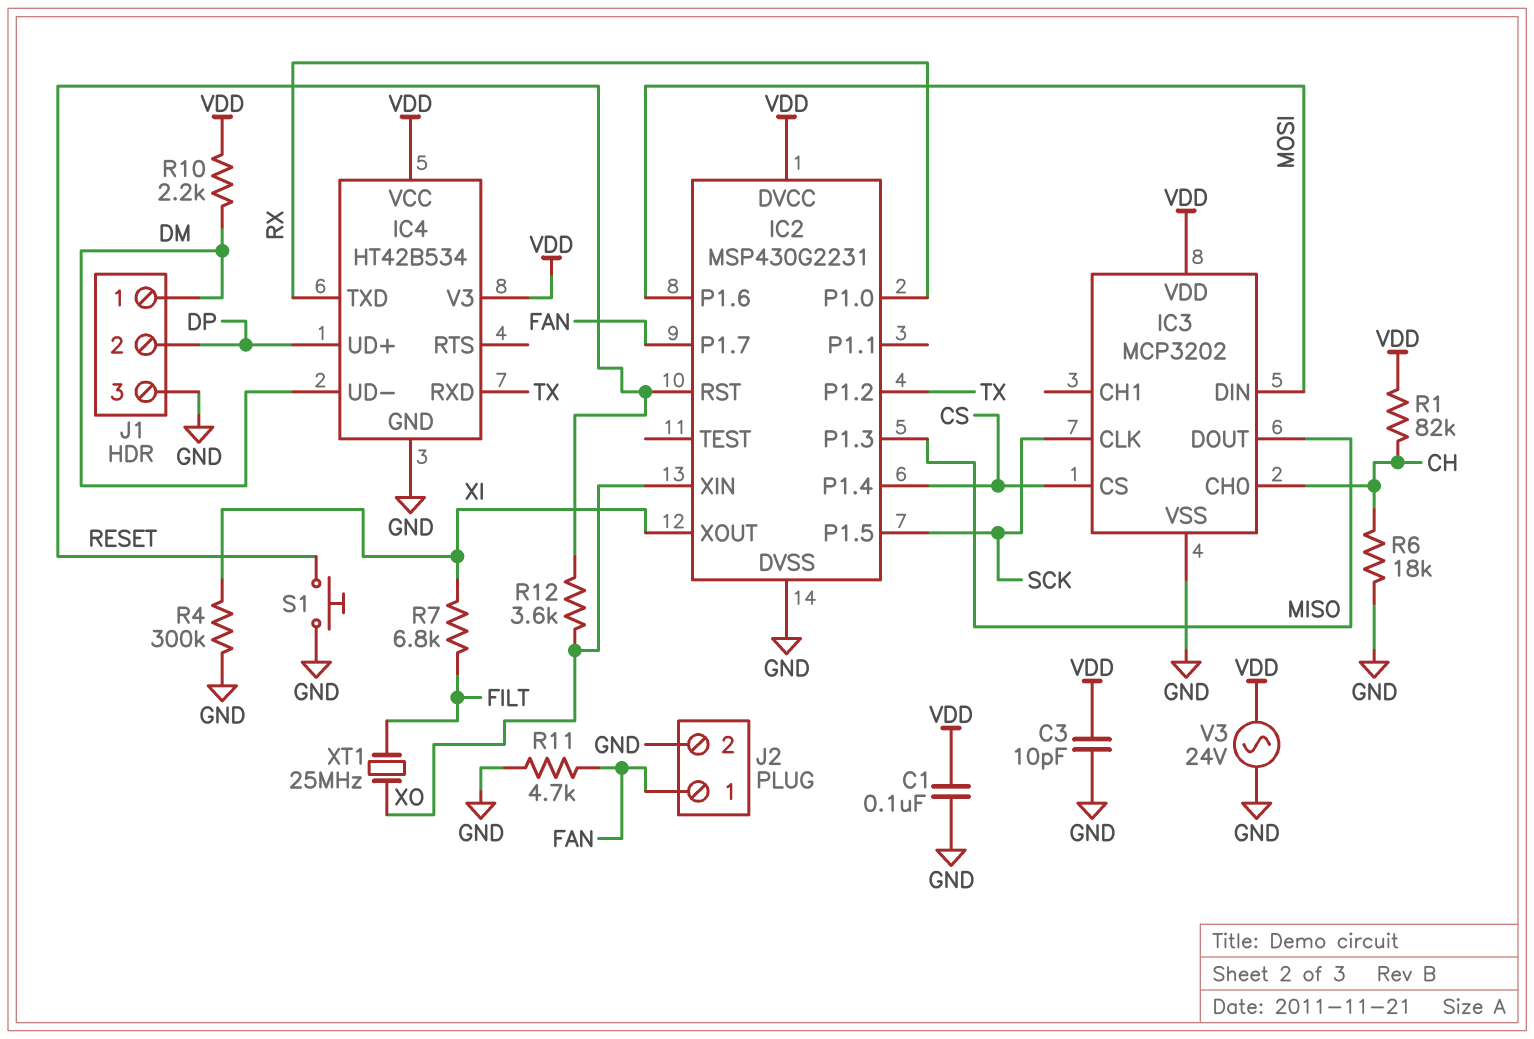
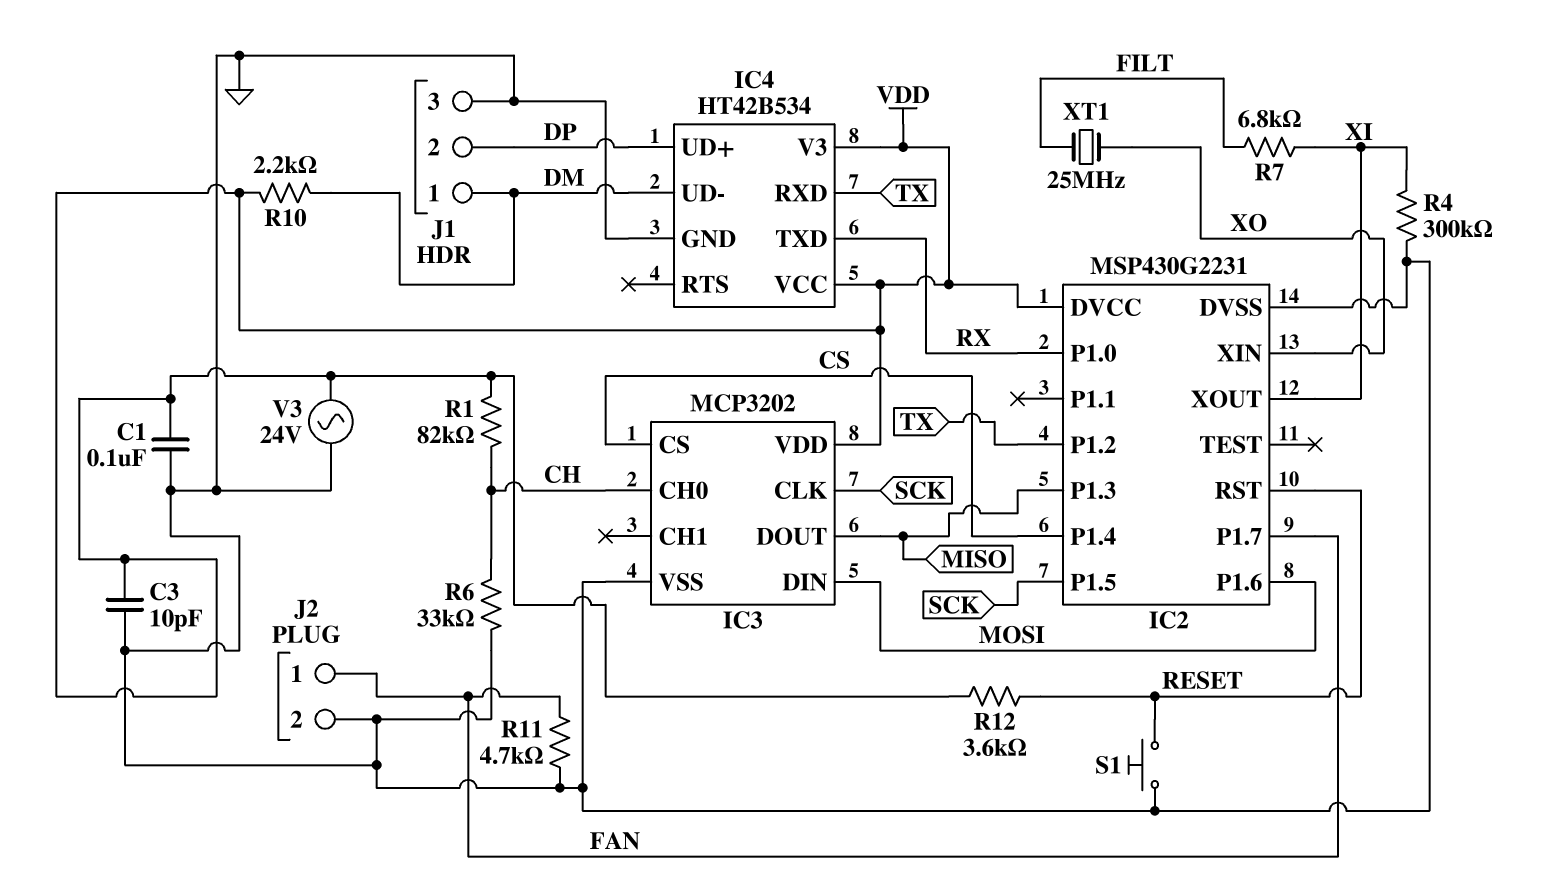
R6: 18k (CH, GND) -> 33k (CH, GND)
R12: 3.6k (RESET, XO) -> 3.6k (RESET, VDD)

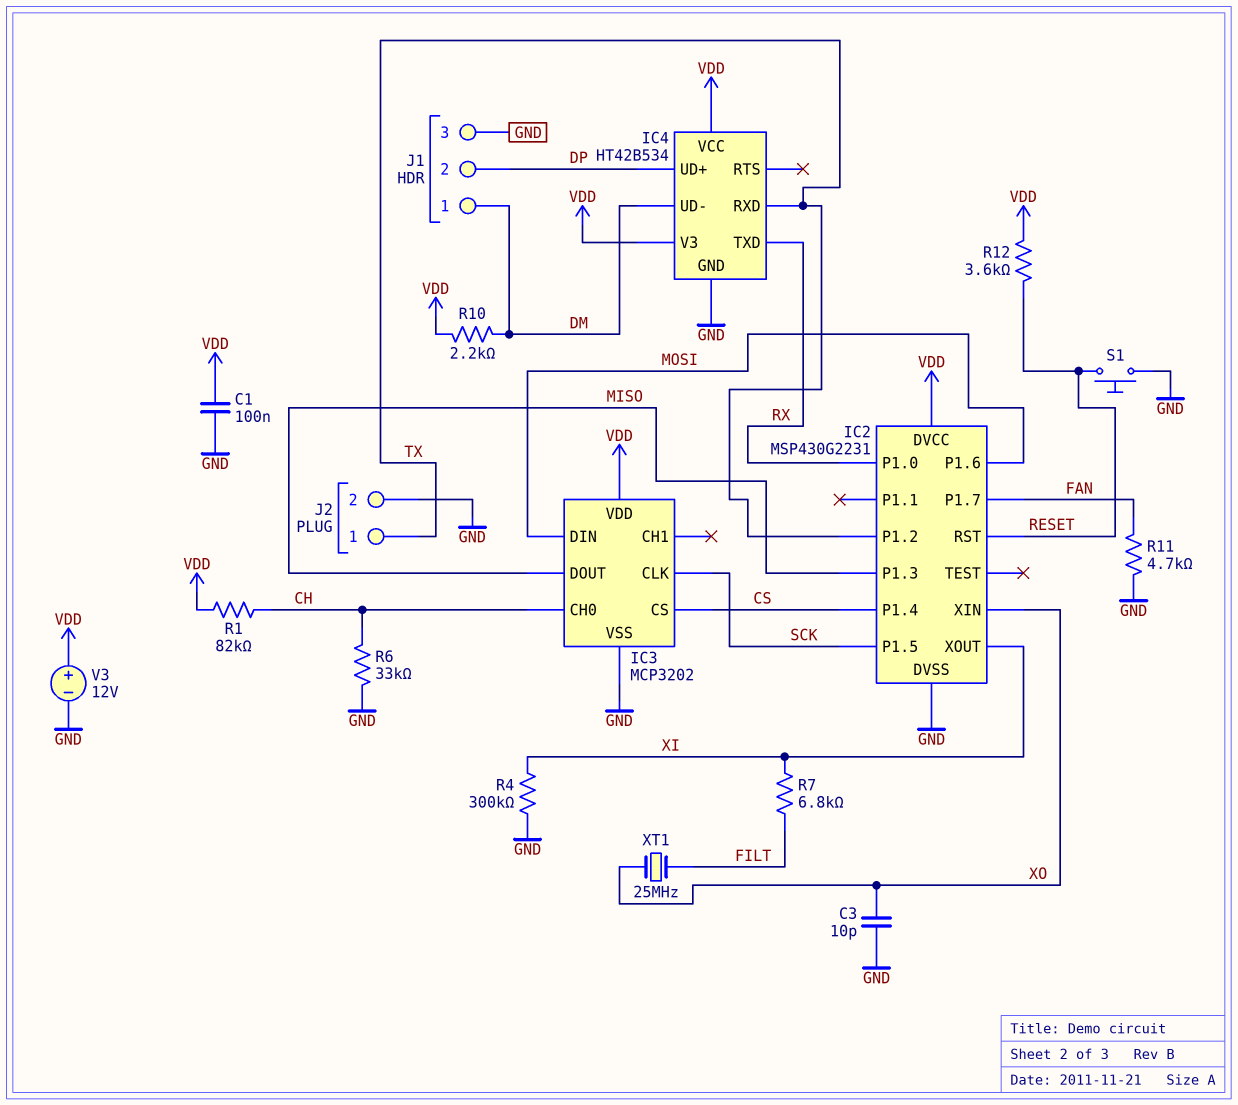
C3: 10pF (GND, VDD) -> 10pF (GND, XO)
J2 pin 1: FAN -> TX
V3: AC 24V (GND, VDD) -> 12V (plus VDD, minus GND)

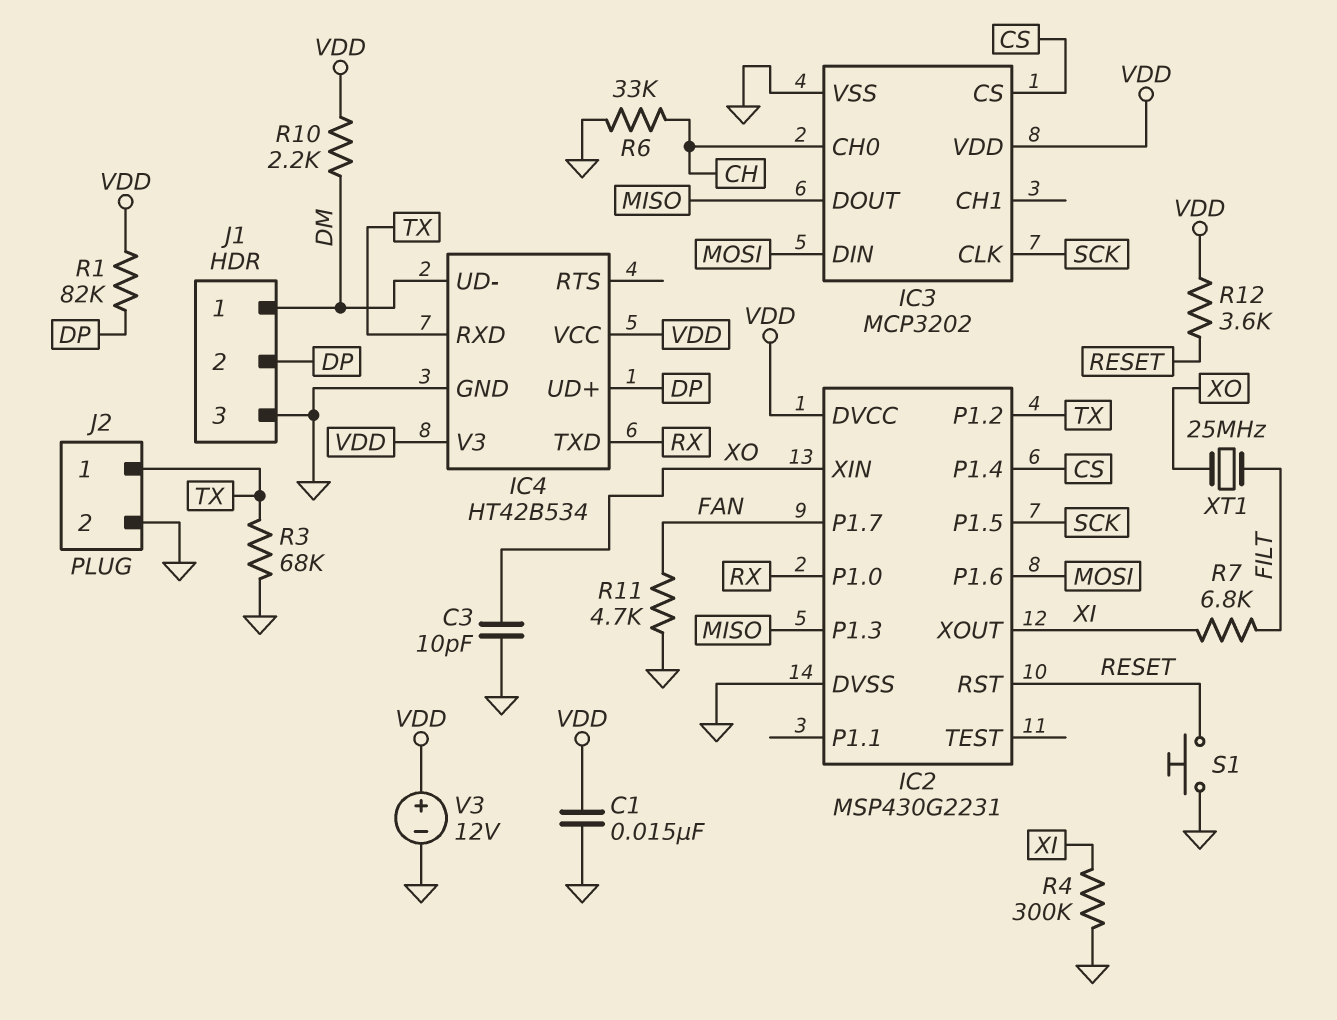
C1: 100nF (GND, VDD) -> 15nF (GND, VDD)
R1: 82k (CH, VDD) -> 82k (DP, VDD)
R3: none -> 68k (GND, TX)

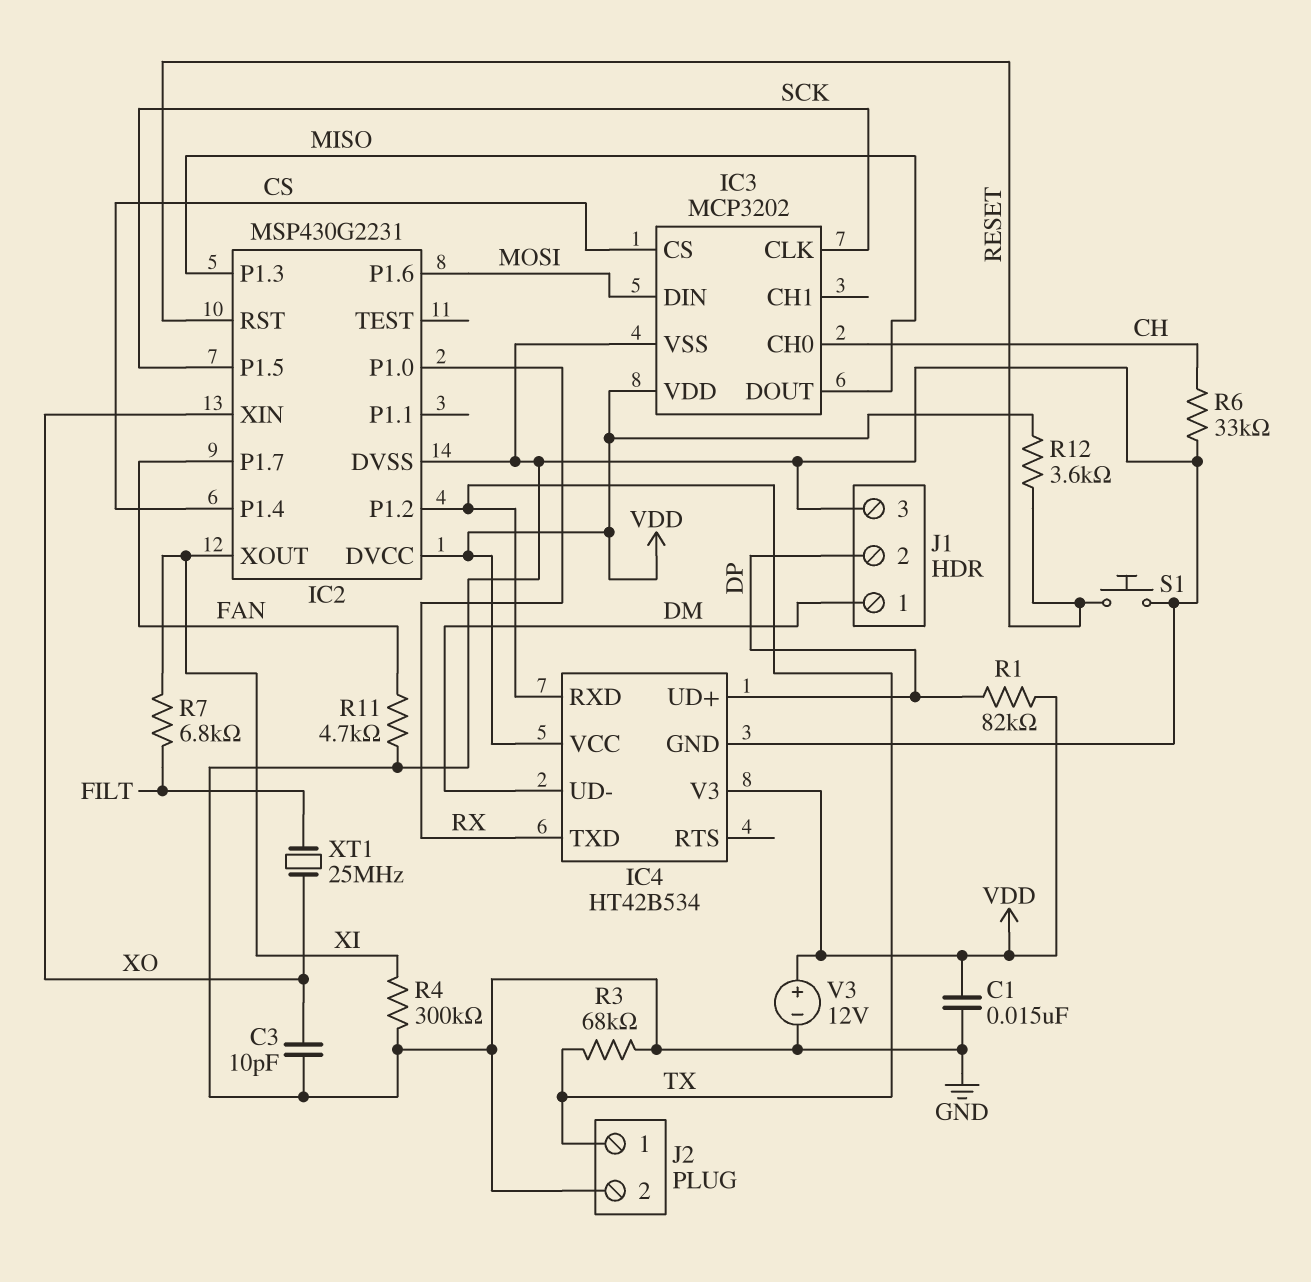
R10: 2.2k (DM, VDD) -> none

